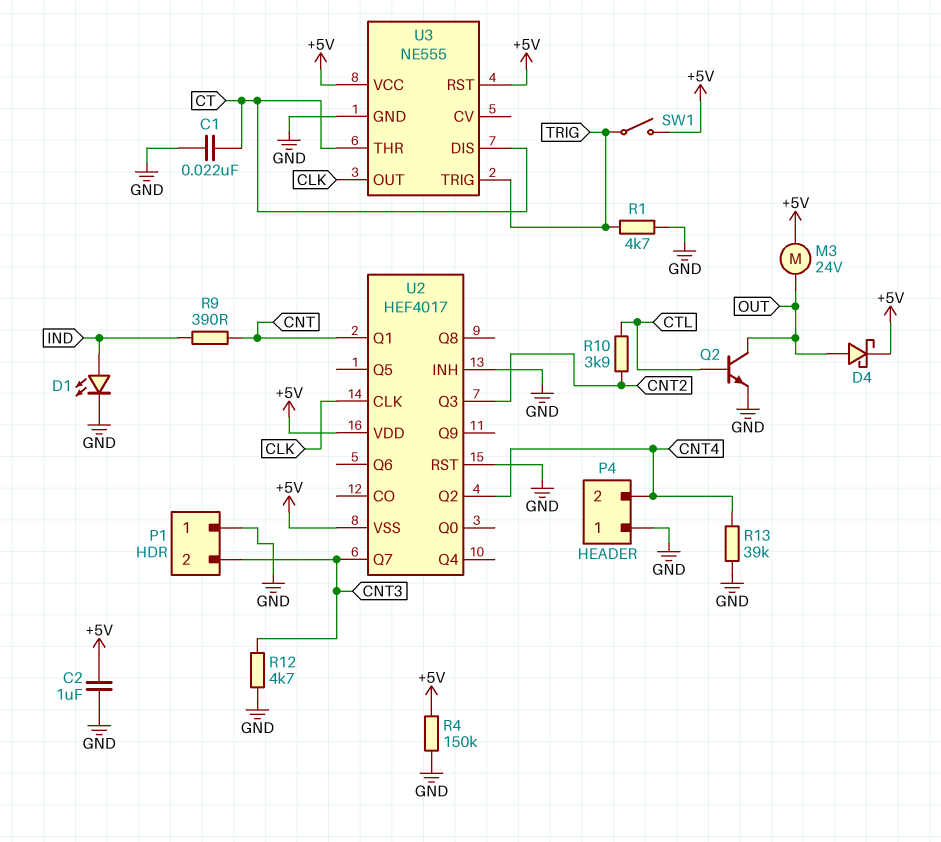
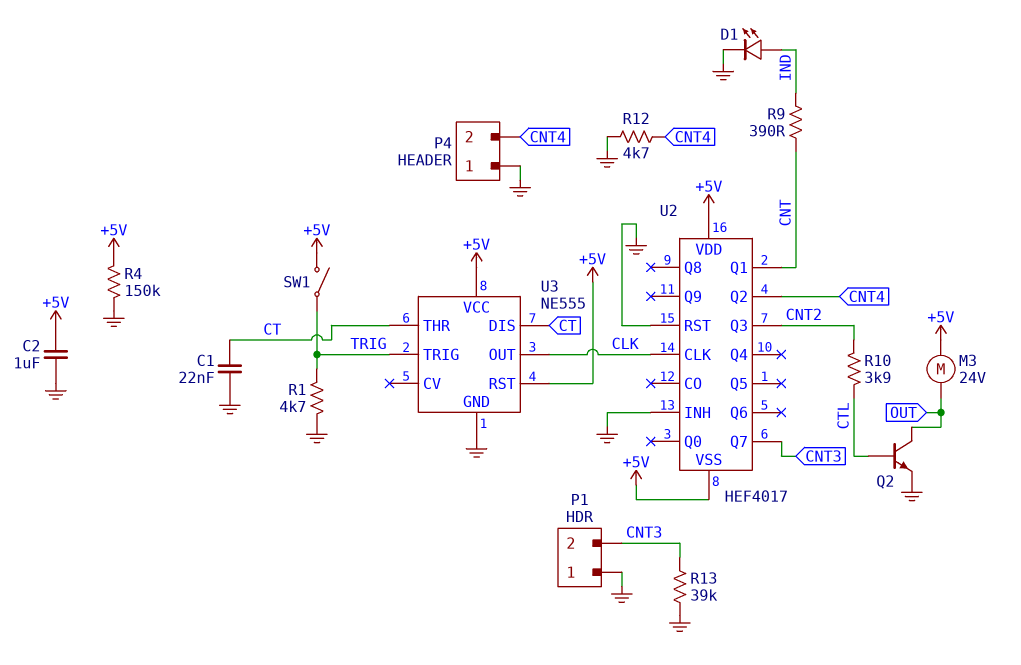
D4: schottky (A OUT, K +5V) -> none
R12: 4.7k (CNT3, GND) -> 4.7k (CNT4, GND)
R13: 39k (CNT4, GND) -> 39k (CNT3, GND)

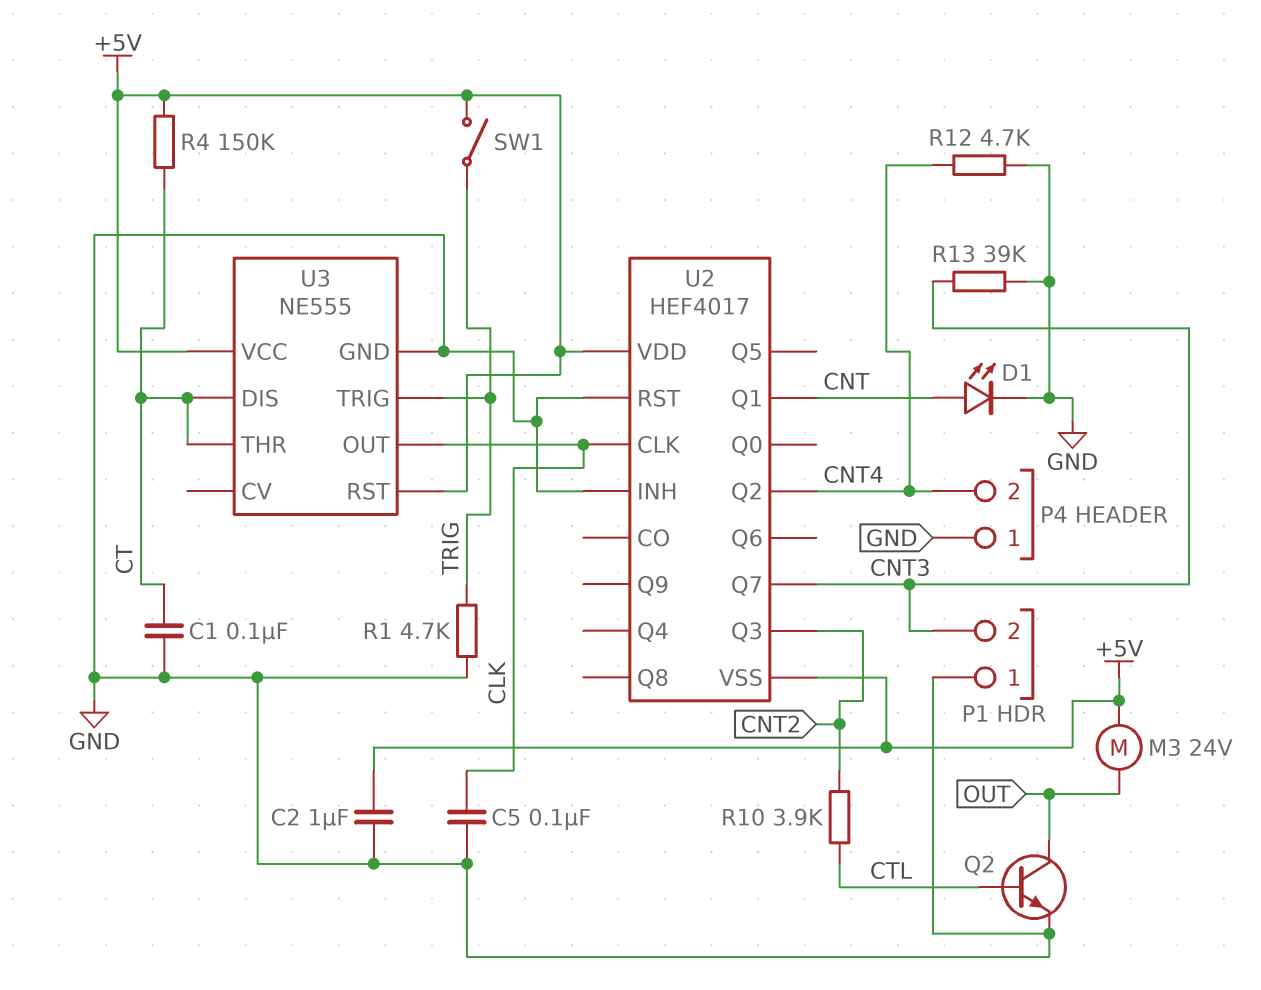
C1: 22nF (CT, GND) -> 100nF (CT, GND)
C5: none -> 100nF (CLK, GND)
D1: LED (A IND, K GND) -> LED (A CNT, K GND)
R4: 150k (+5V, GND) -> 150k (+5V, CT)
R9: 390 (CNT, IND) -> none

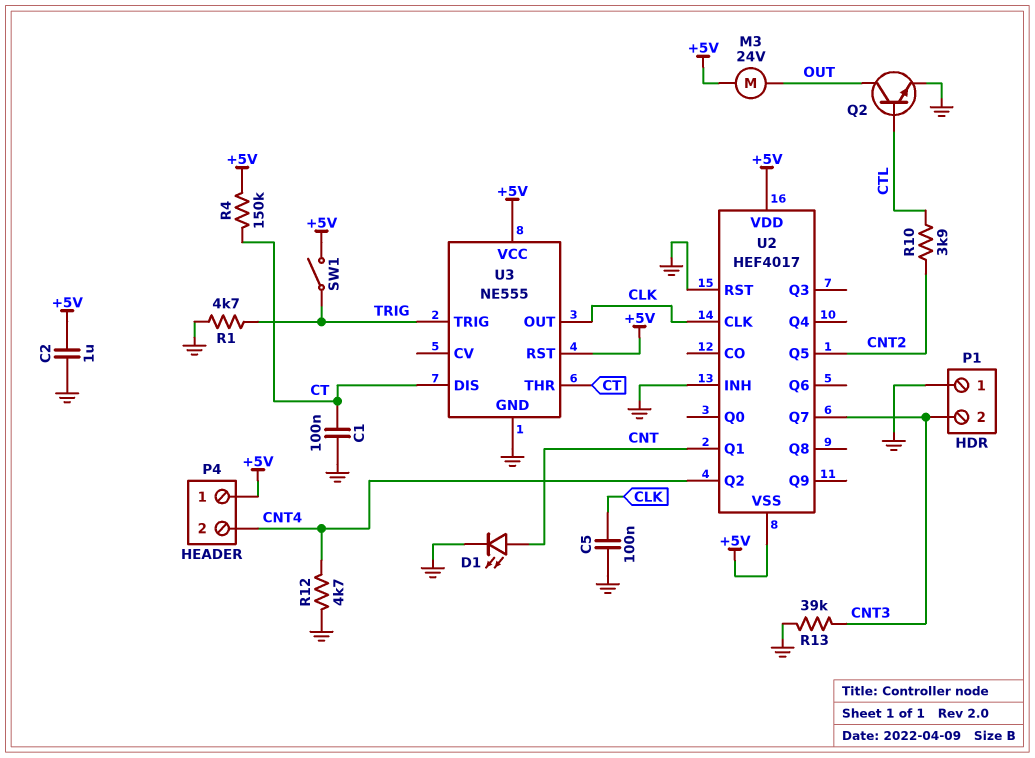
P4 pin 1: GND -> +5V
U2 pin Q3: CNT2 -> none
U2 pin Q5: none -> CNT2

